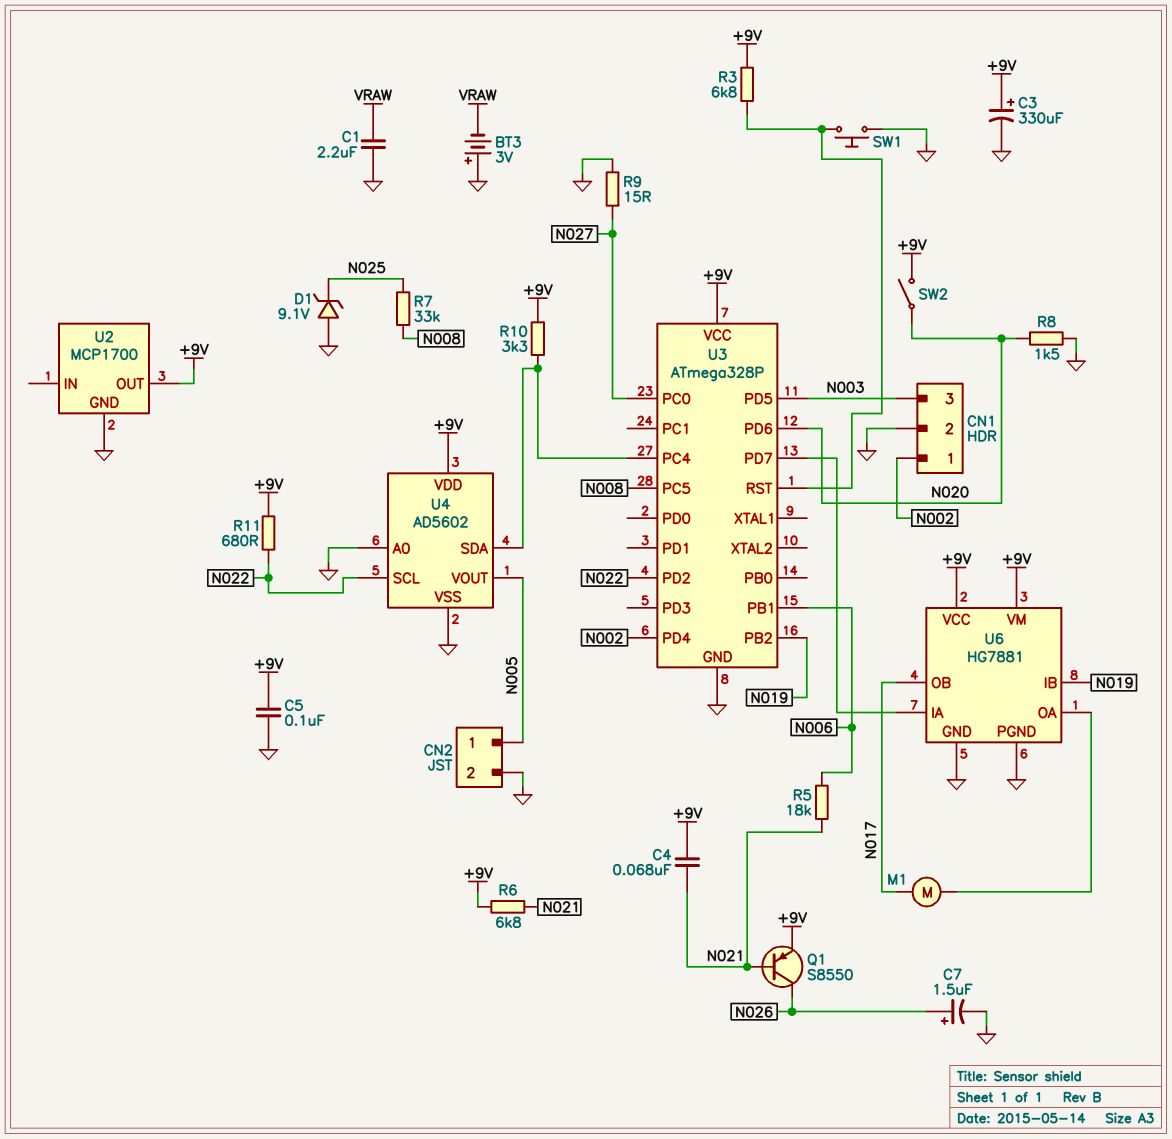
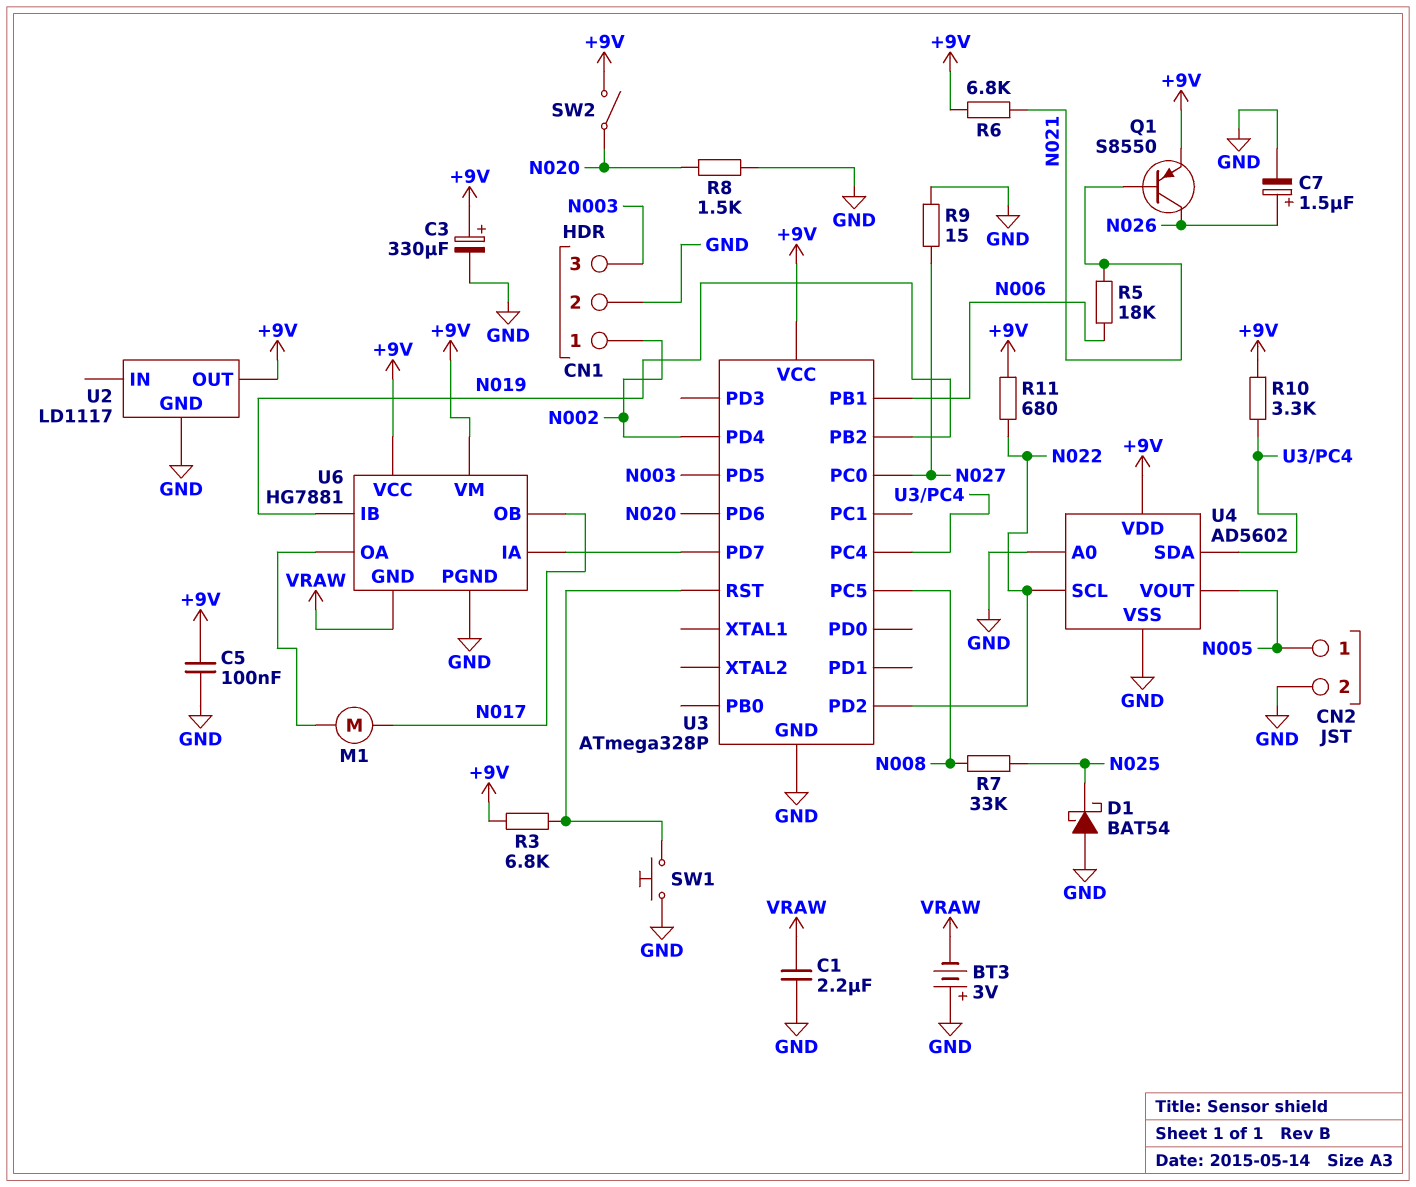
C4: 68nF (+9V, N021) -> none
D1: zener 9.1V (A GND, K N025) -> schottky BAT54 (A GND, K N025)
U2: MCP1700 -> LD1117
U6 pin GND: GND -> VRAW

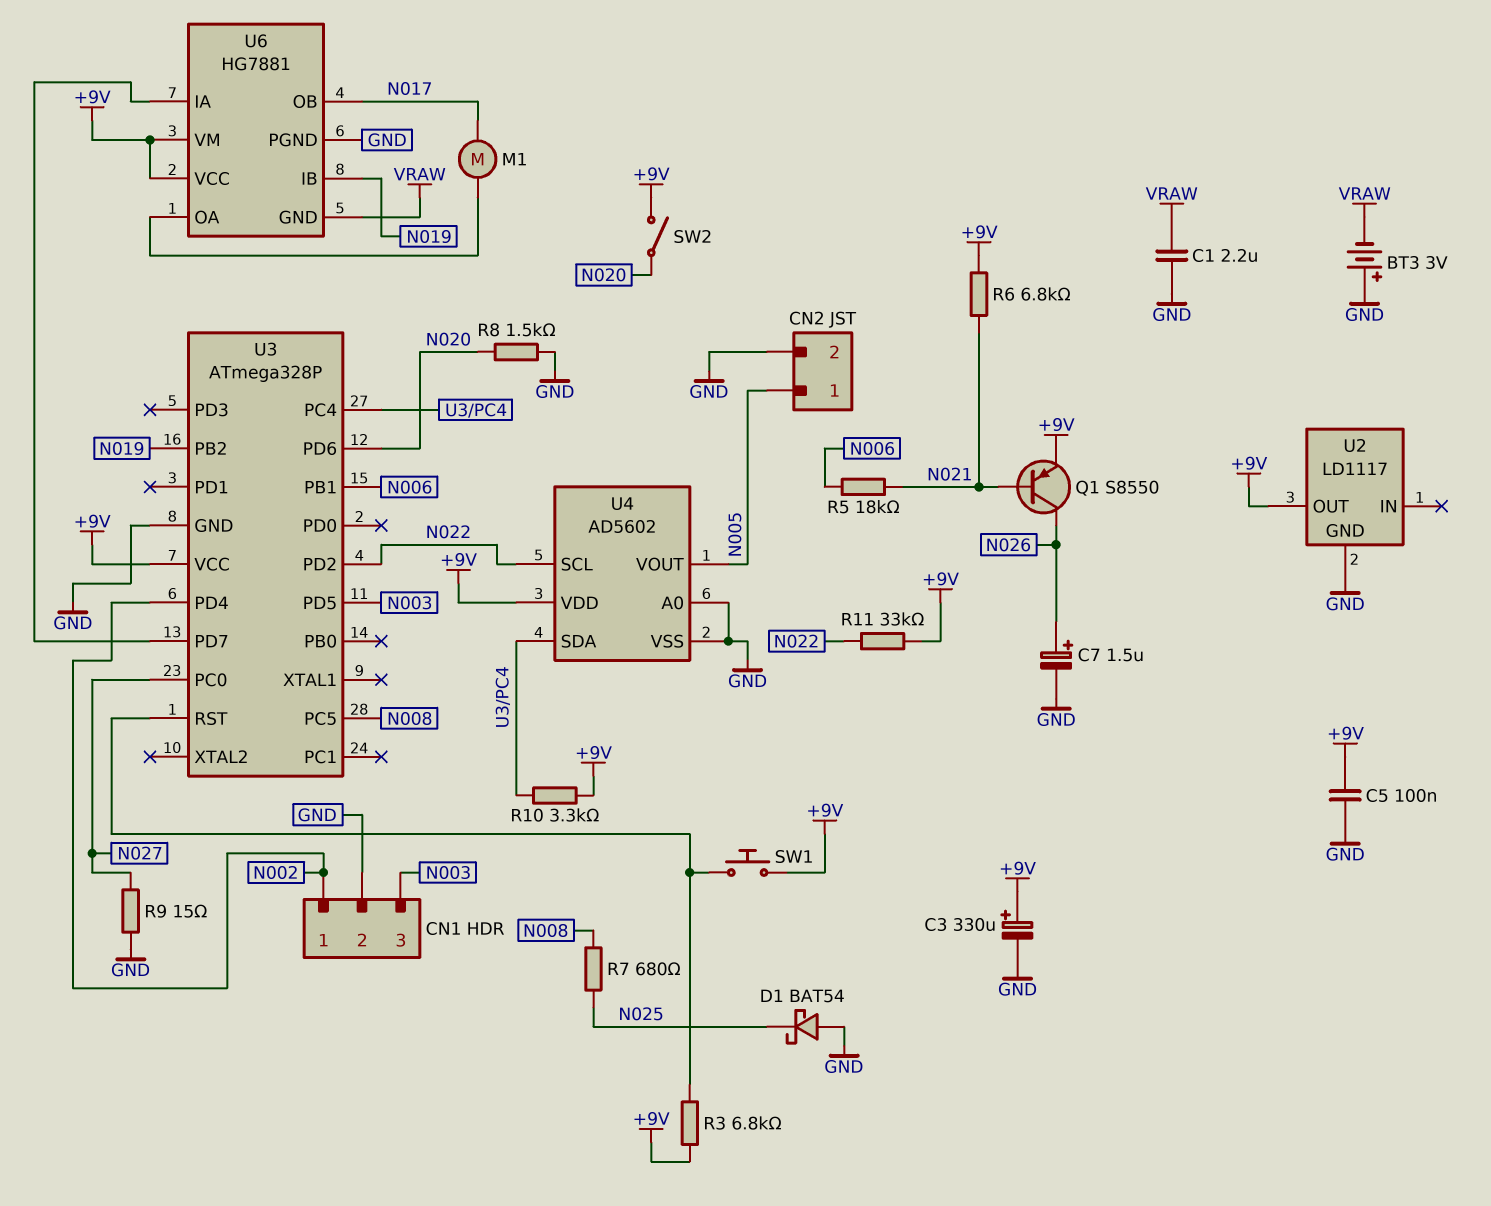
R7: 33k (N008, N025) -> 680 (N008, N025)
R11: 680 (+9V, N022) -> 33k (+9V, N022)
SW1: button (GND, U3/RST) -> button (+9V, U3/RST)

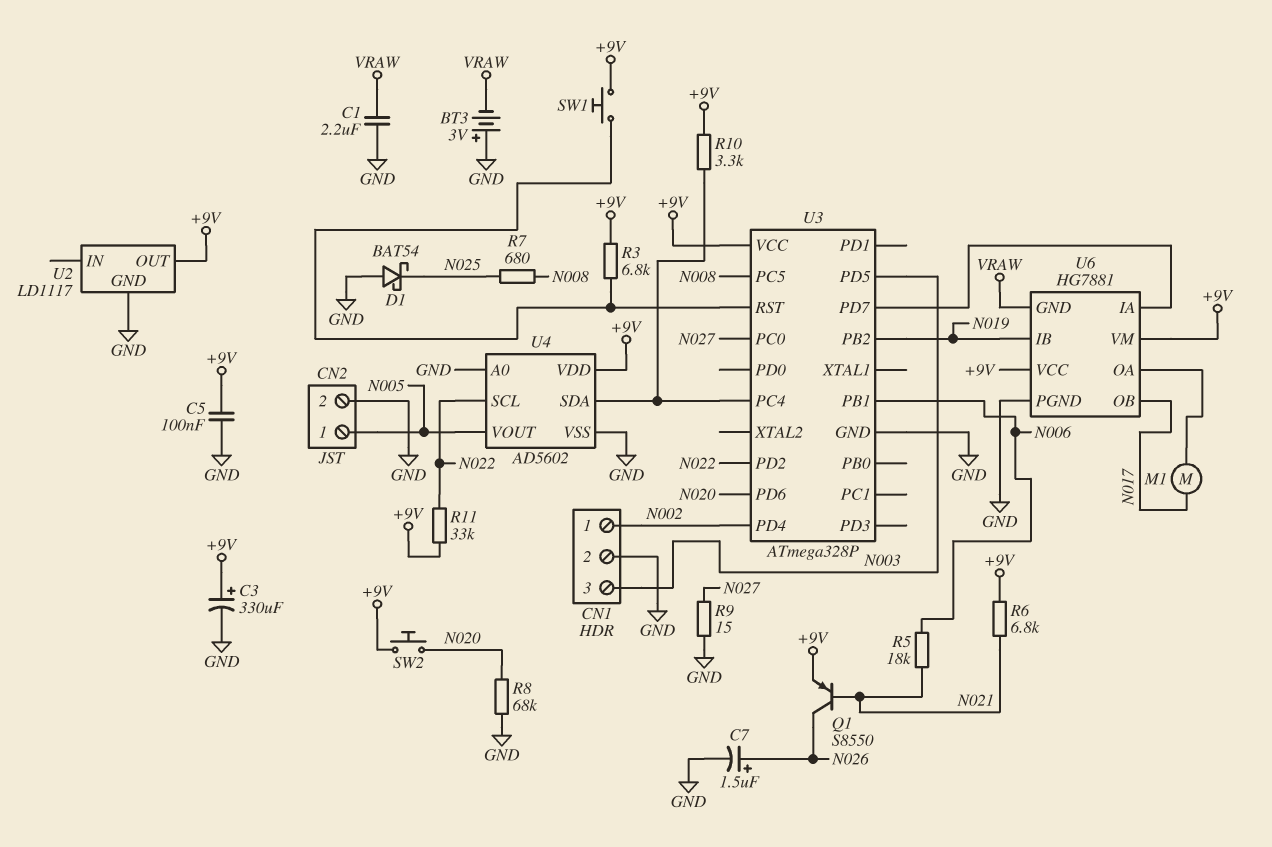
R8: 1.5k (GND, N020) -> 68k (GND, N020)
SW2: switch (+9V, N020) -> button (+9V, N020)

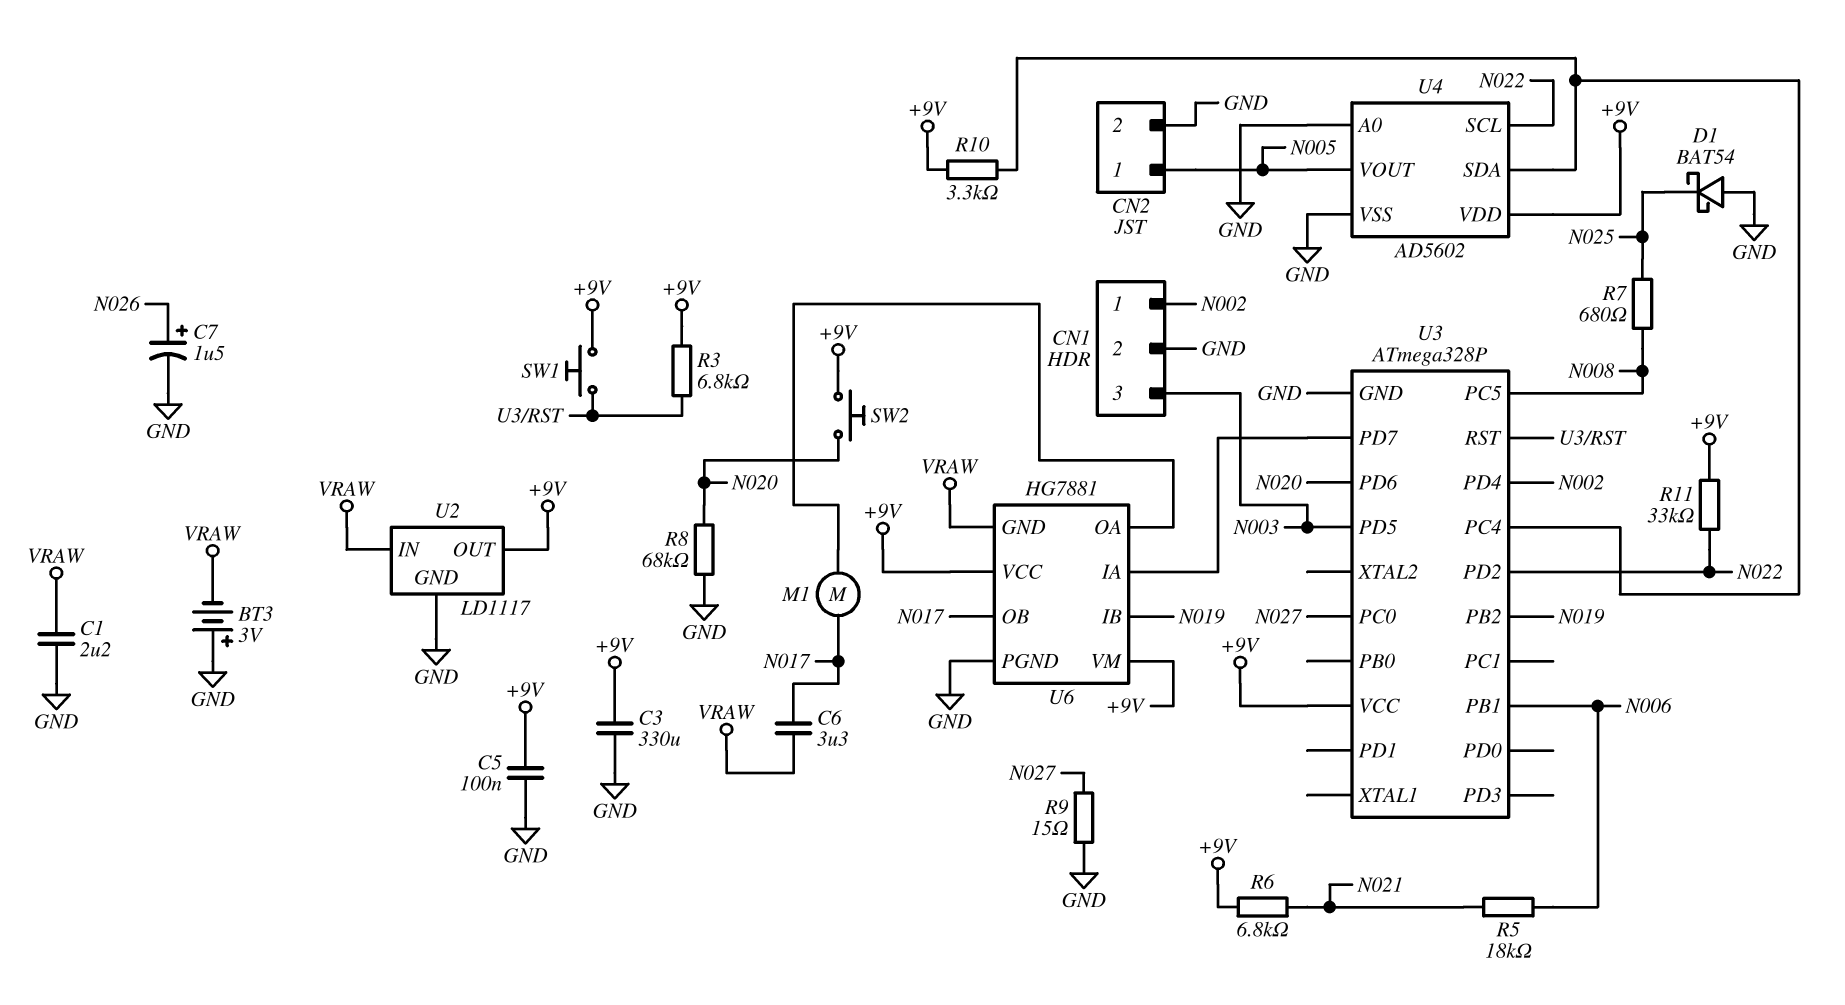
C3: 330uF (plus +9V, minus GND) -> 330uF (+9V, GND)
C6: none -> 3.3uF (N017, VRAW)
Q1: PNP S8550 (B N021, C N026, E +9V) -> none
U2 pin IN: none -> VRAW

